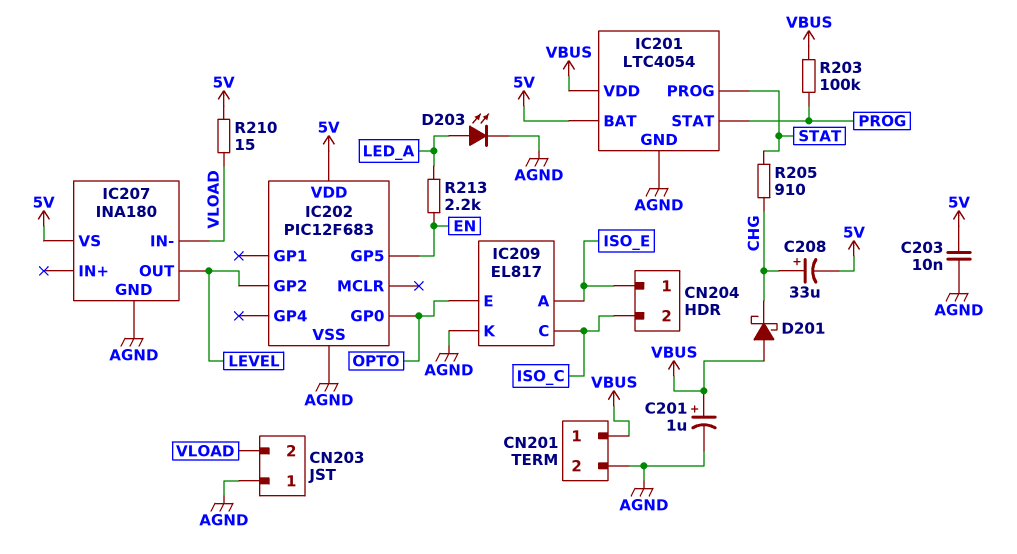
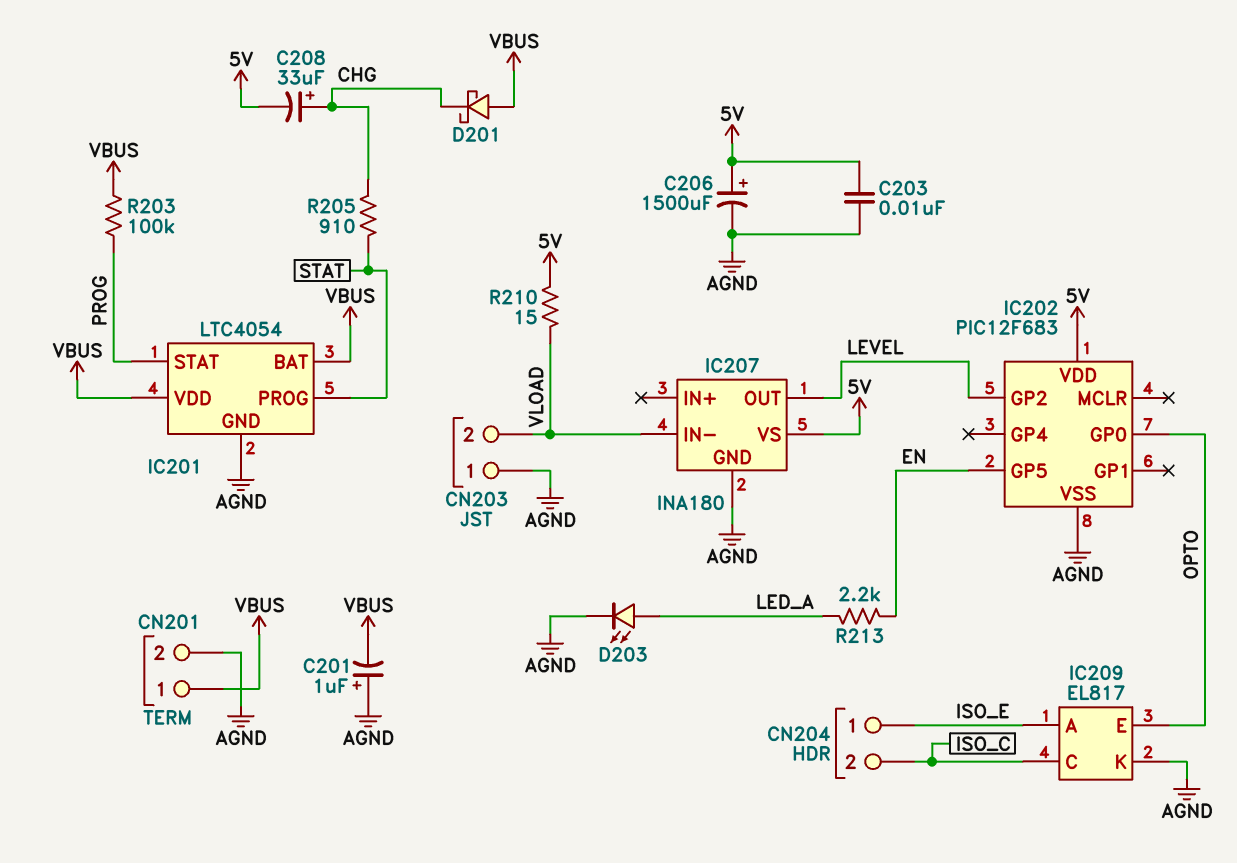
C201: 1uF (plus VBUS, minus AGND) -> 1uF (plus AGND, minus VBUS)
C206: none -> 1500uF (plus 5V, minus AGND)
IC201 pin BAT: 5V -> VBUS

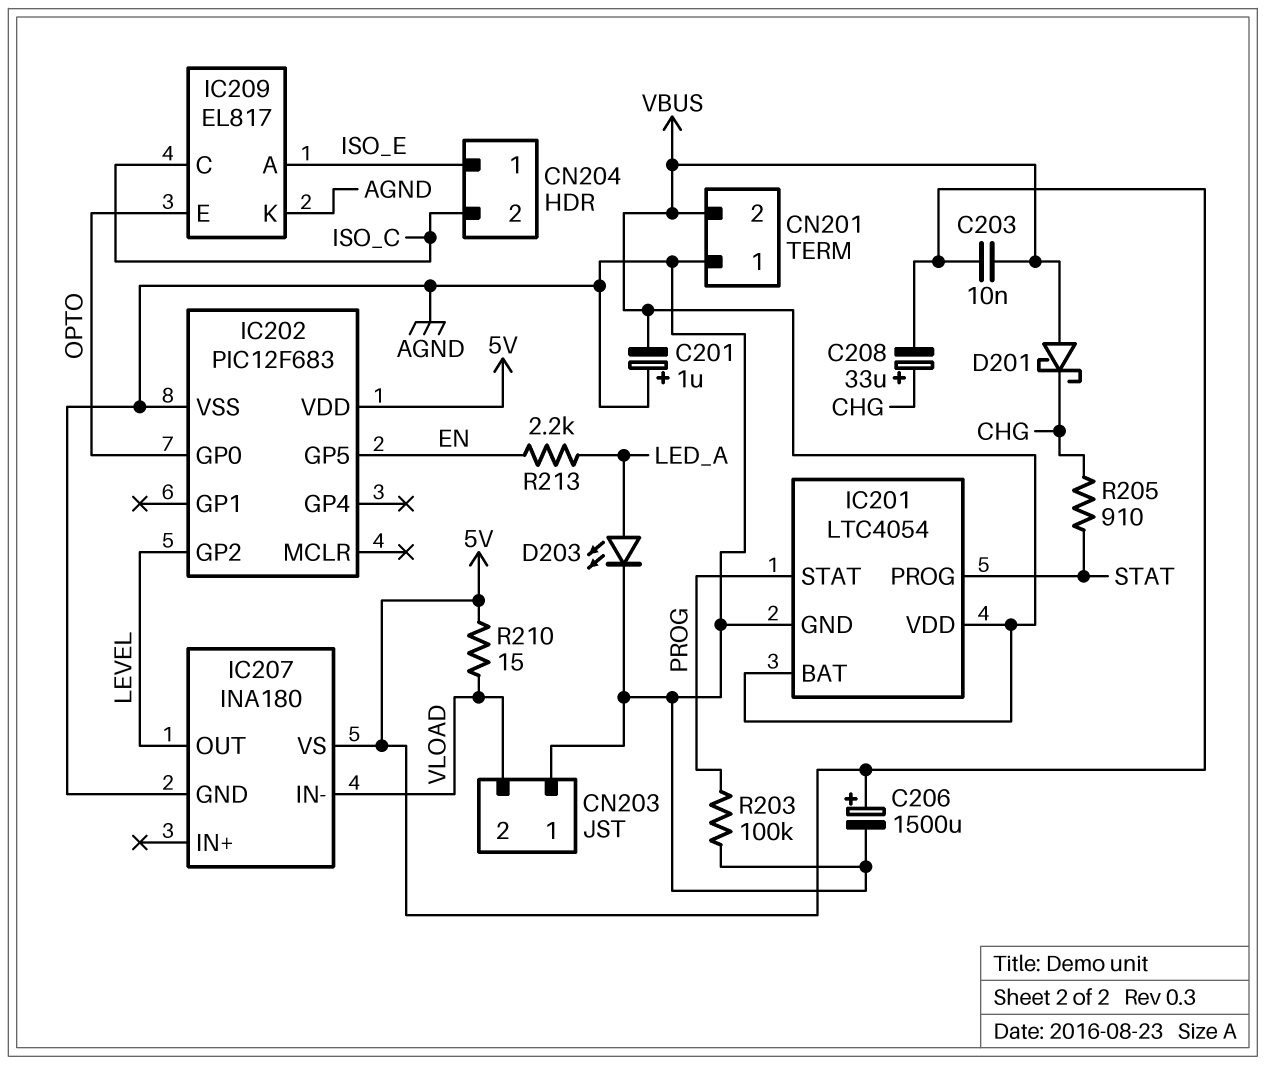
C203: 10nF (5V, AGND) -> 10nF (5V, VBUS)
CN201 pin 1: VBUS -> AGND
CN201 pin 2: AGND -> VBUS
R203: 100k (PROG, VBUS) -> 100k (AGND, PROG)

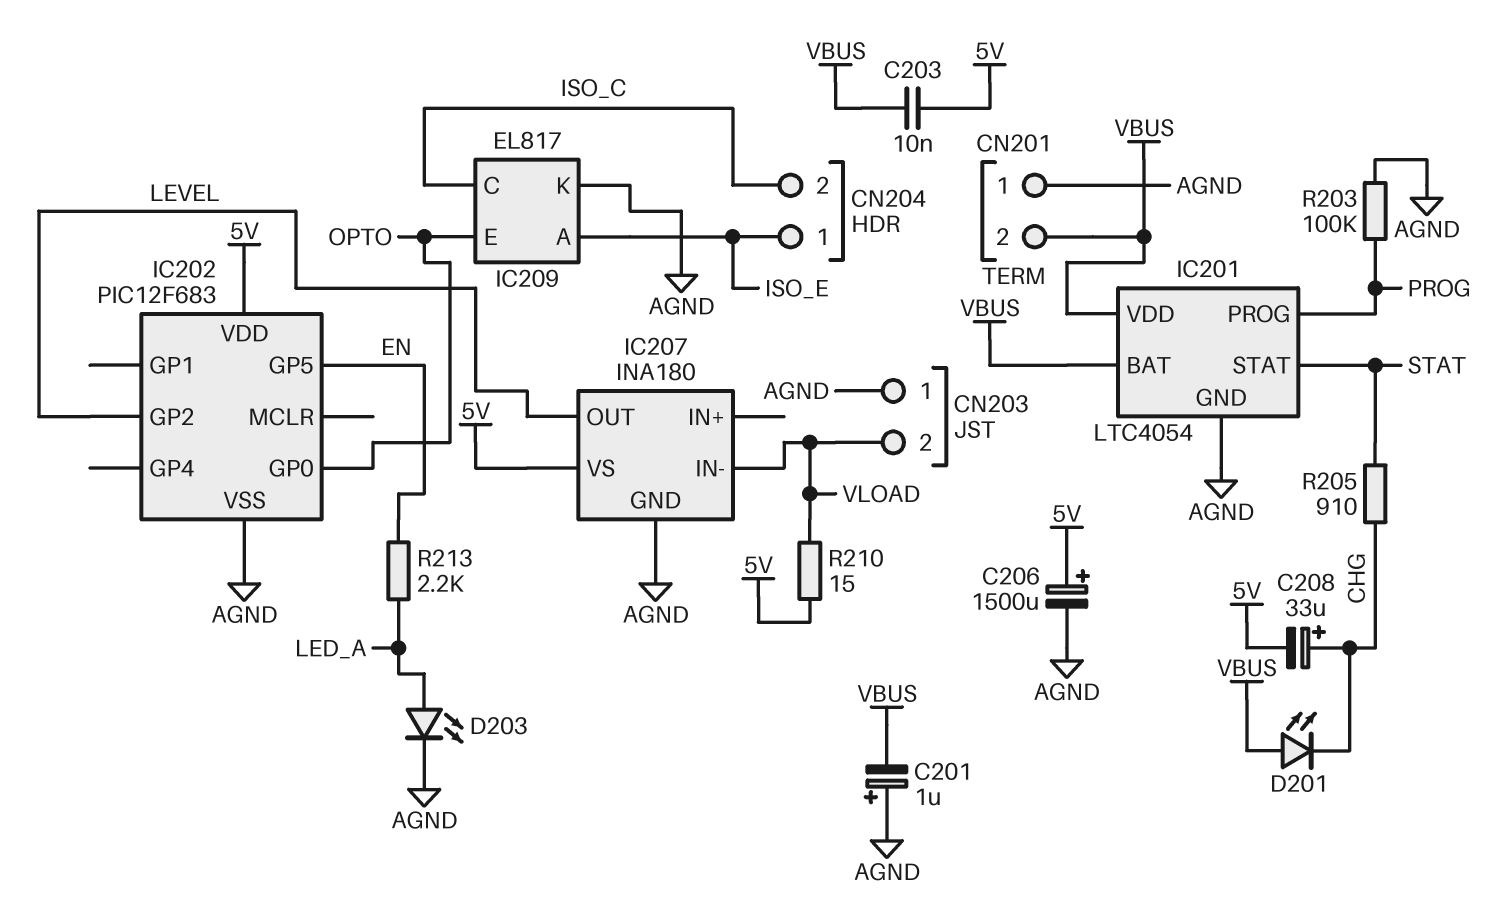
D201: schottky (A VBUS, K CHG) -> LED (A VBUS, K CHG)
IC201 pin PROG: STAT -> PROG
IC201 pin STAT: PROG -> STAT

